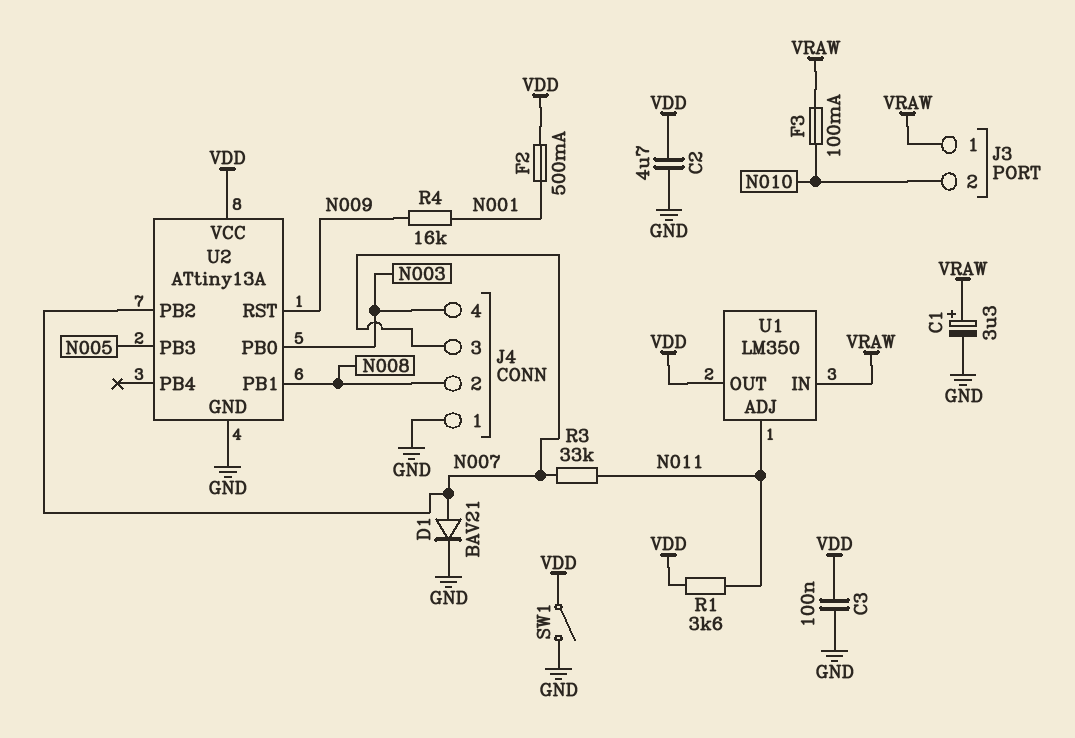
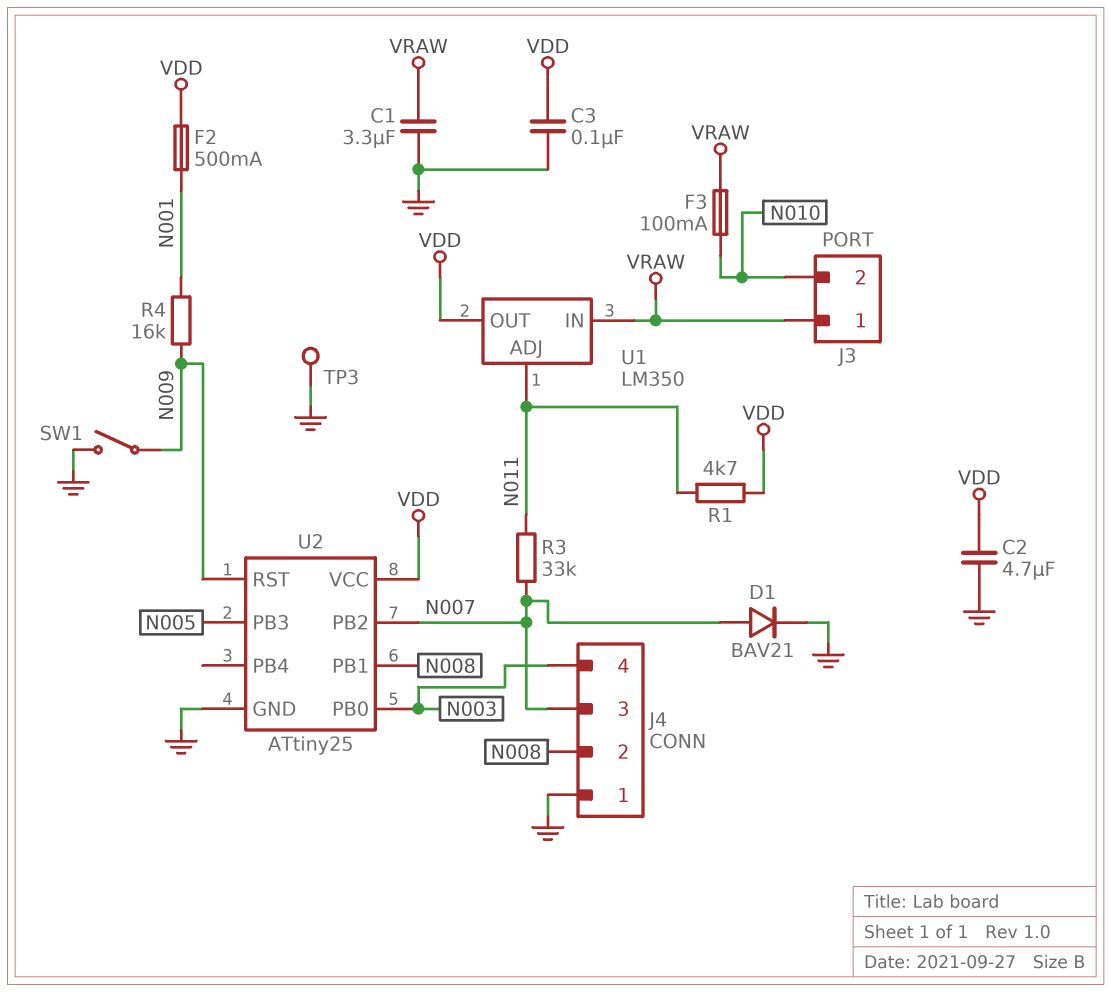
C1: 3.3uF (plus VRAW, minus GND) -> 3.3uF (GND, VRAW)
R1: 3.6k (N011, VDD) -> 4.7k (N011, VDD)
SW1: switch (GND, VDD) -> switch (GND, N009)
TP3: none -> test point (GND)
U2: ATtiny13A -> ATtiny25

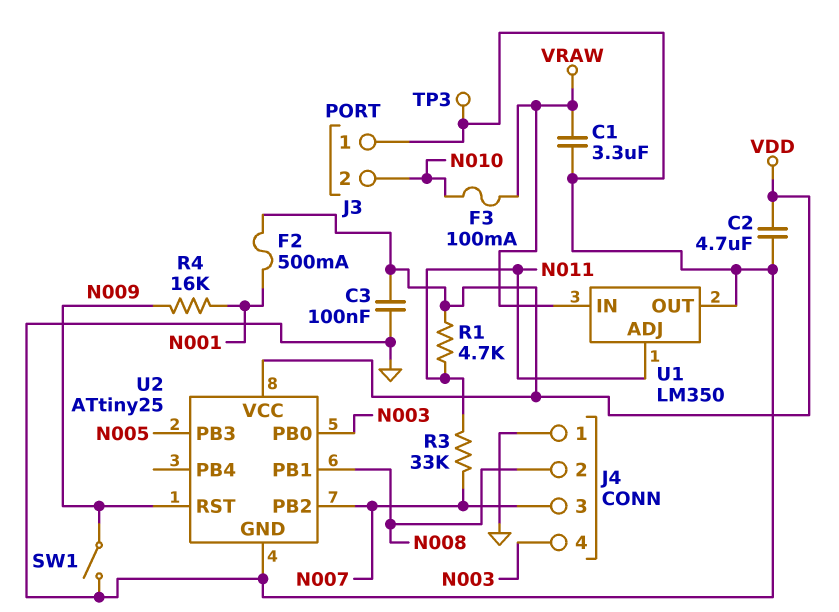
D1: diode BAV21 (A N007, K GND) -> none
J3 pin 1: VRAW -> GND
U1 pin OUT: VDD -> GND

